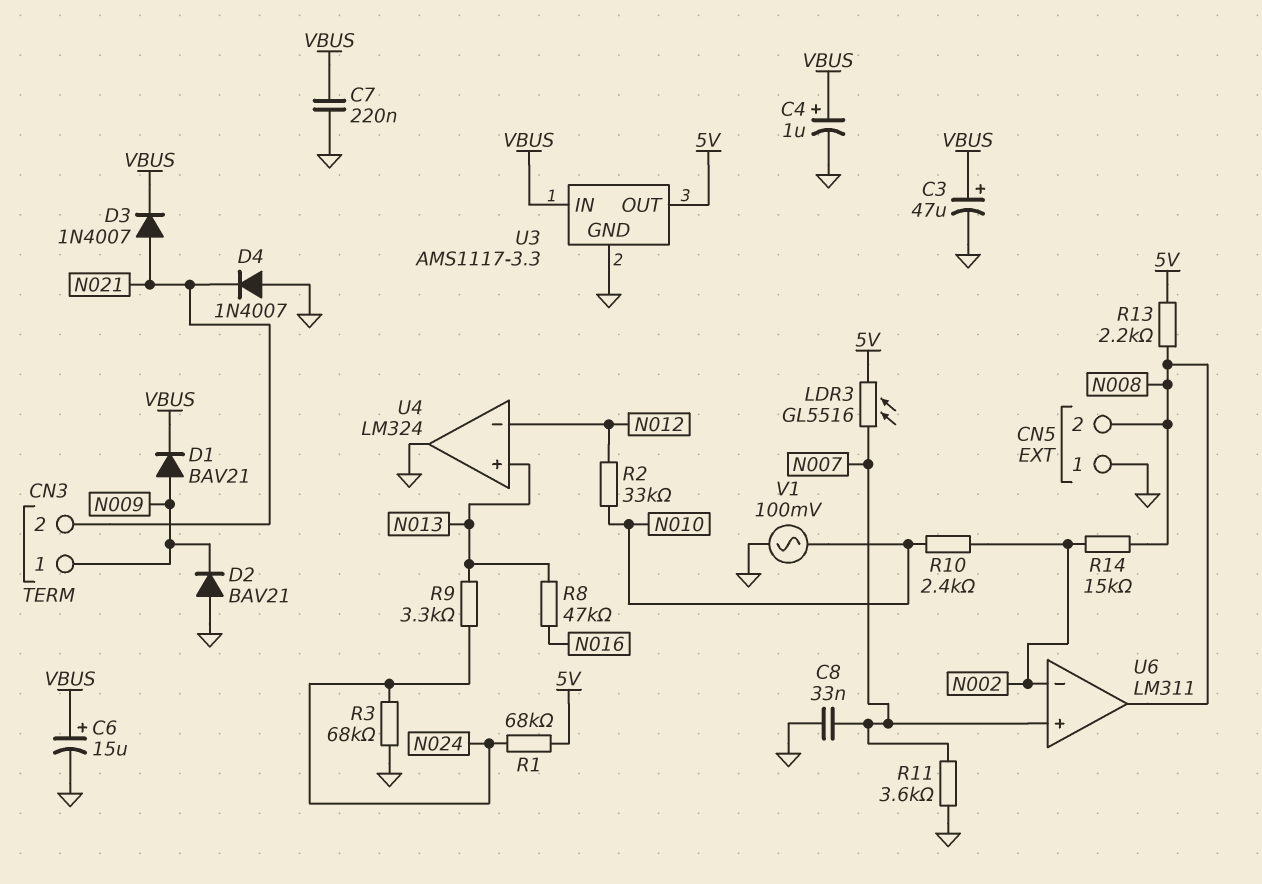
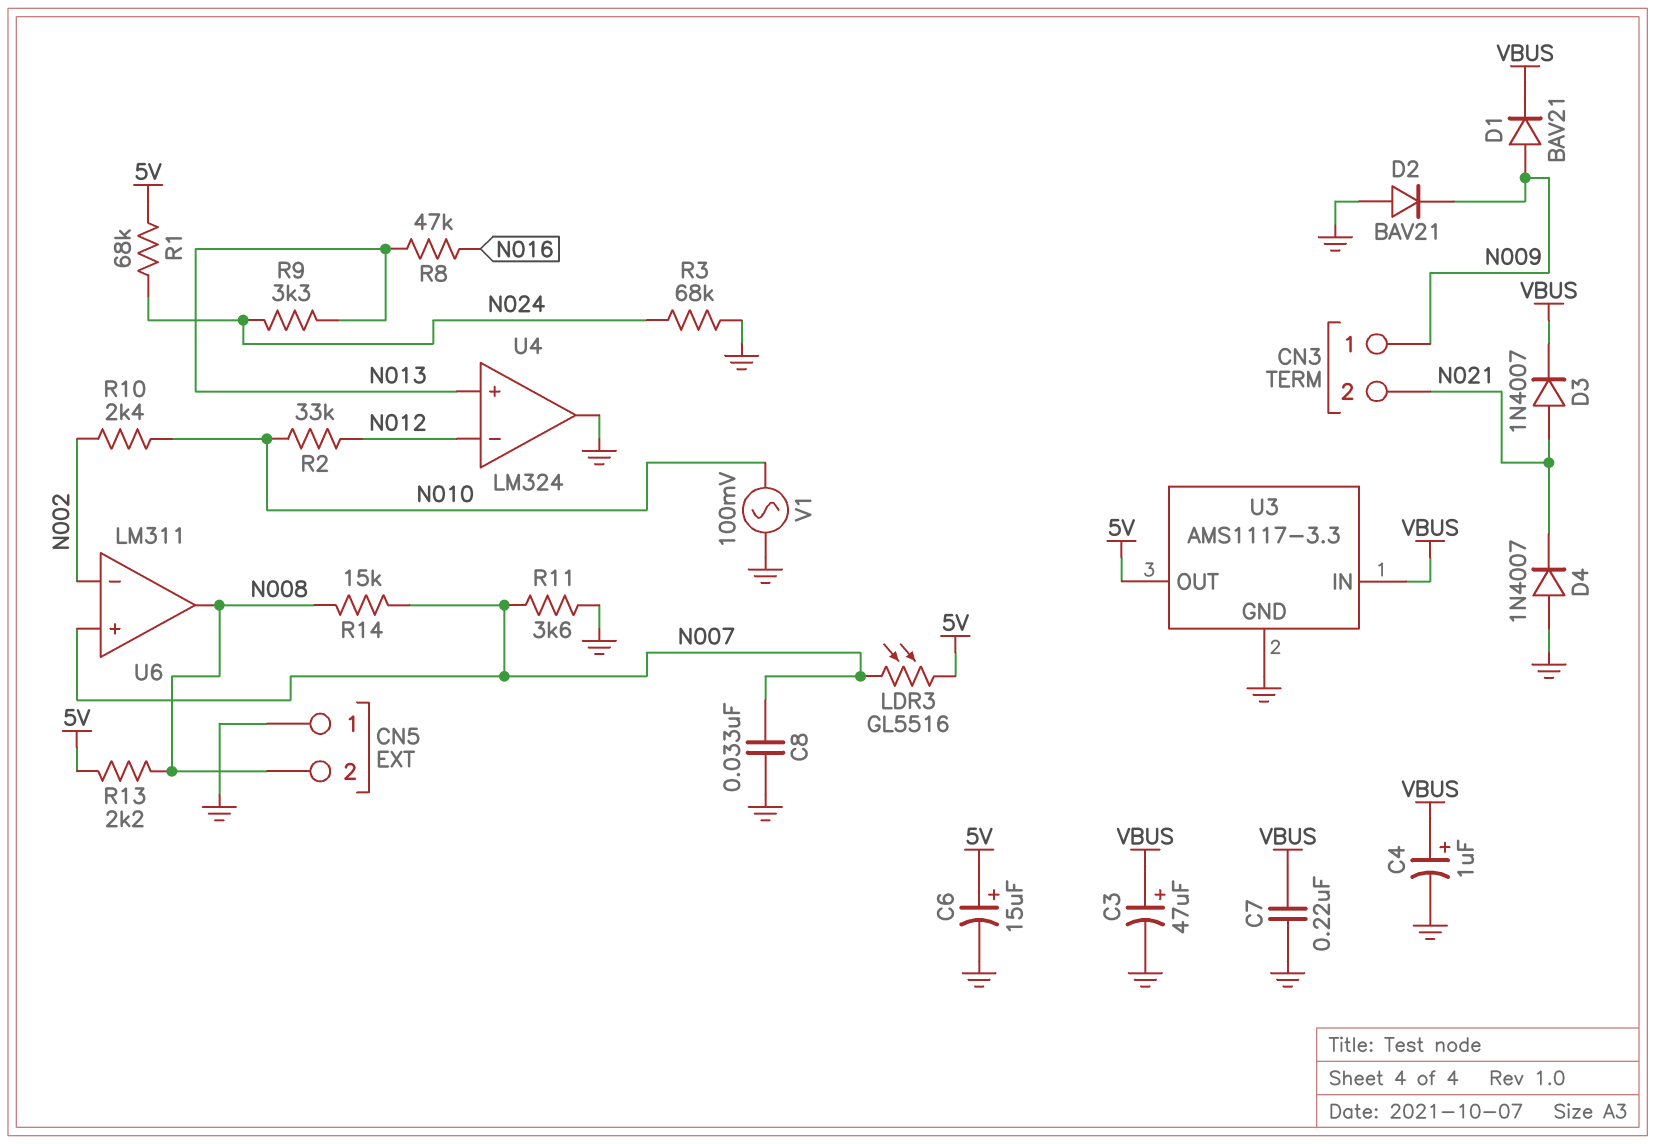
C6: 15uF (plus VBUS, minus GND) -> 15uF (plus 5V, minus GND)
R14: 15k (N002, N008) -> 15k (N007, N008)

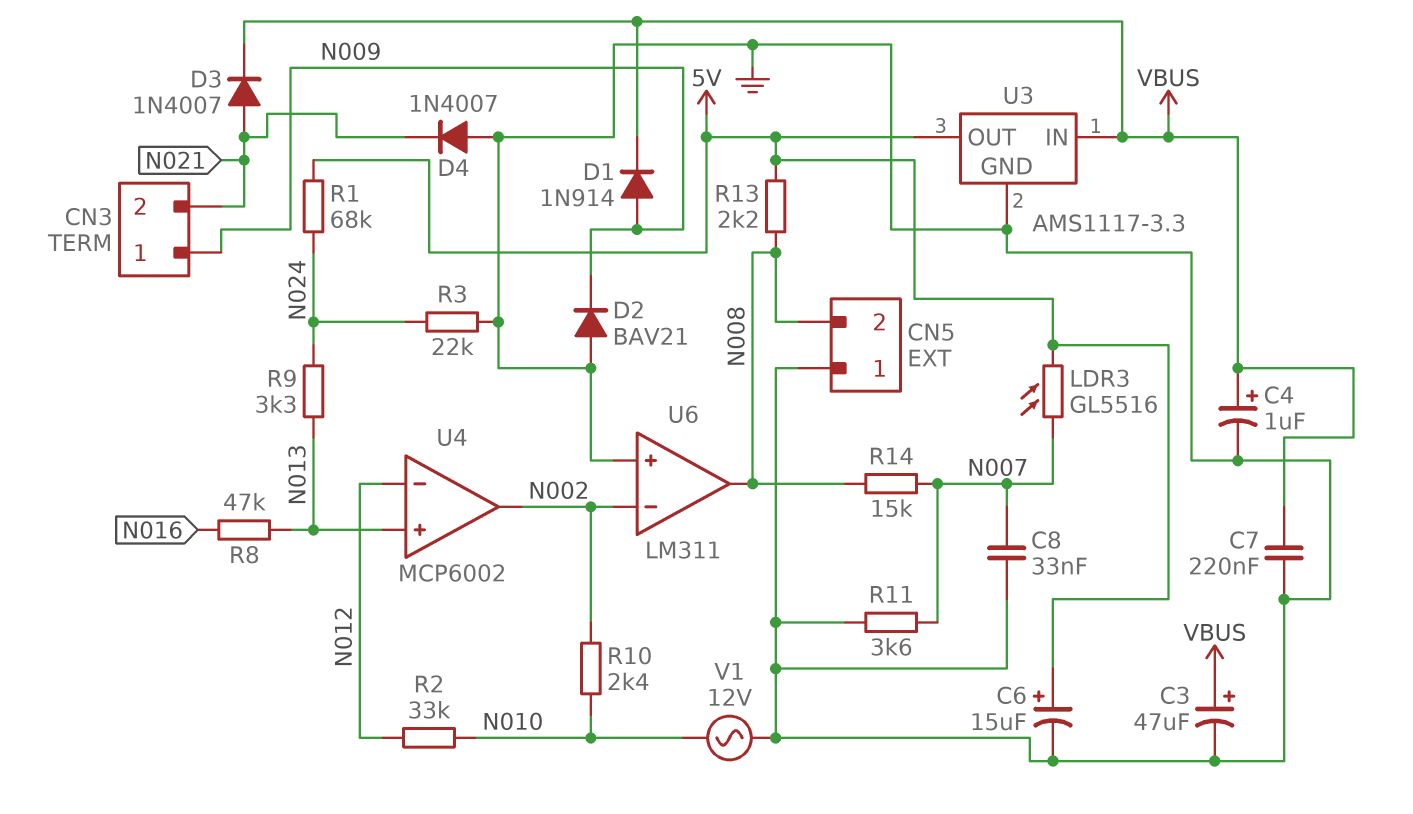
D1: diode BAV21 (A N009, K VBUS) -> diode 1N914 (A N009, K VBUS)
R3: 68k (GND, N024) -> 22k (GND, N024)
U4: LM324 -> MCP6002
U4 pin out: GND -> N002
U6 pin in+: N007 -> GND
V1: AC 100mV (GND, N010) -> AC 12V (GND, N010)

